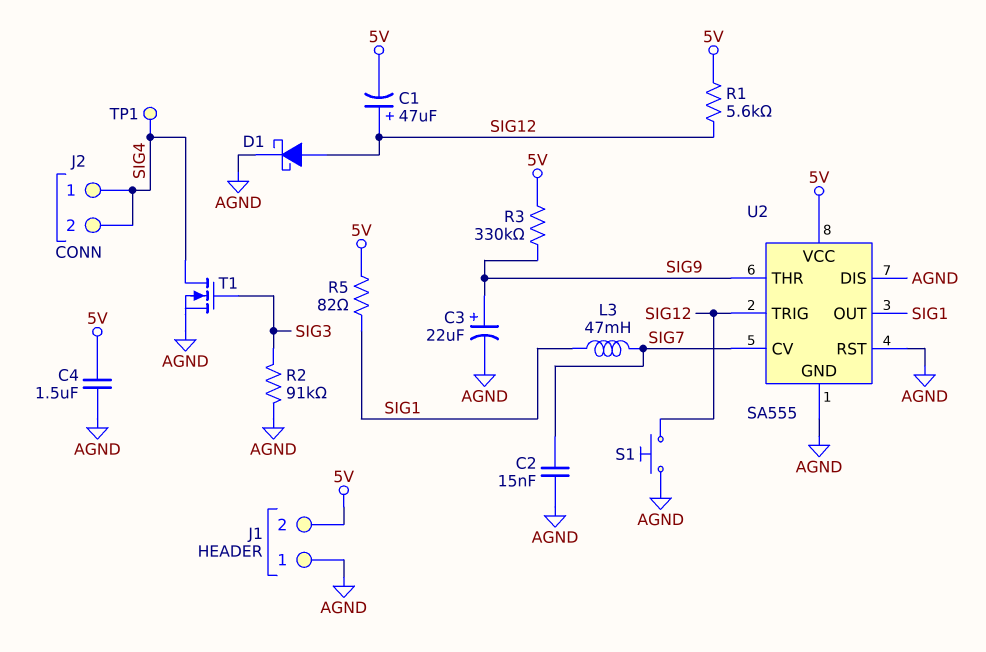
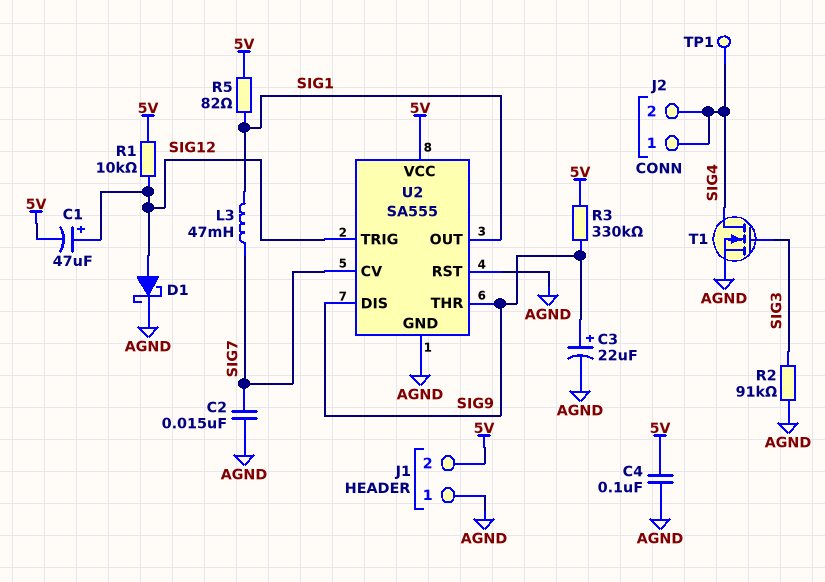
C4: 1.5uF (5V, AGND) -> 100nF (5V, AGND)
R1: 5.6k (5V, SIG12) -> 10k (5V, SIG12)
S1: button (AGND, SIG12) -> none
U2 pin DIS: AGND -> SIG9

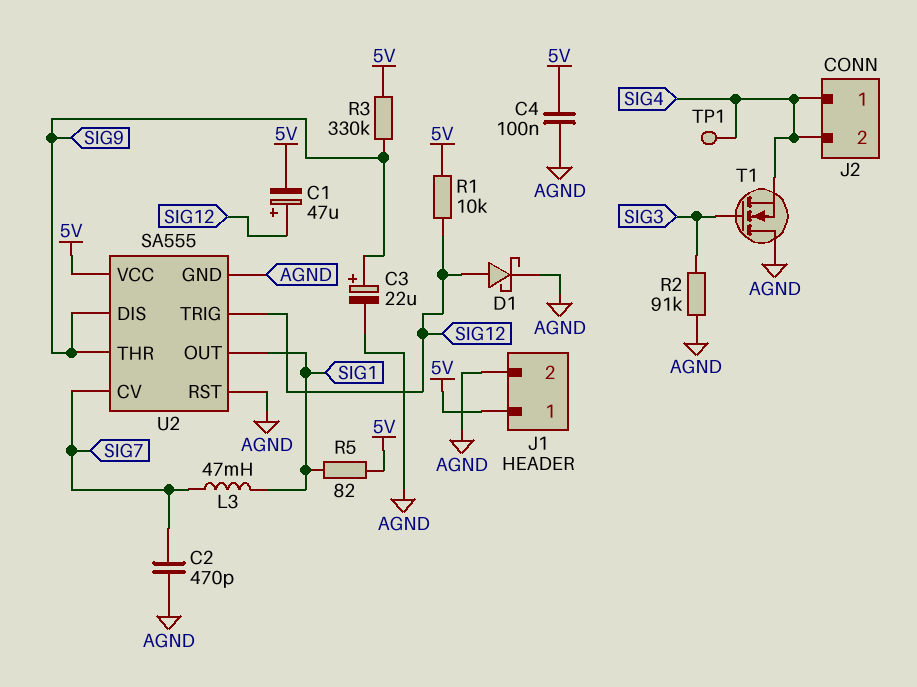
C2: 15nF (AGND, SIG7) -> 470pF (AGND, SIG7)
J1 pin 1: AGND -> 5V
J1 pin 2: 5V -> AGND
T1: NMOS (G SIG3, D SIG4, S AGND) -> NMOS (G SIG3, D AGND, S SIG4)

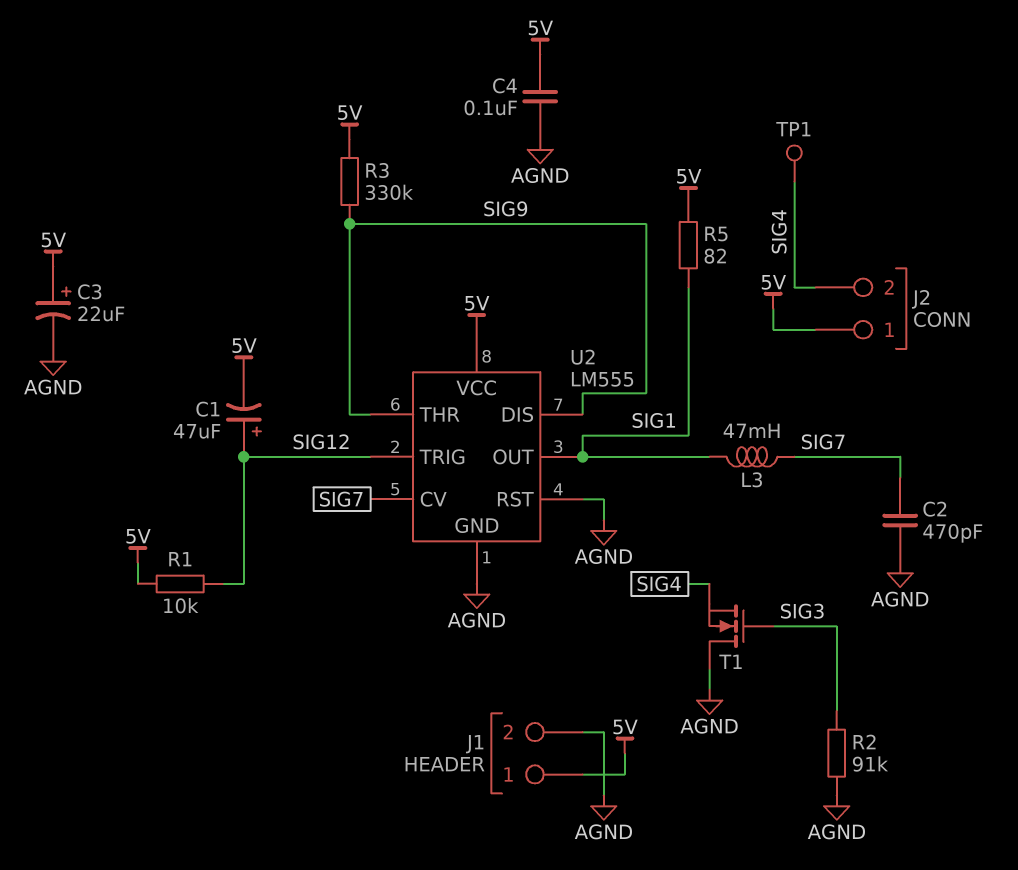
C3: 22uF (plus SIG9, minus AGND) -> 22uF (plus 5V, minus AGND)
D1: schottky (A SIG12, K AGND) -> none
J2 pin 1: SIG4 -> 5V
U2: SA555 -> LM555

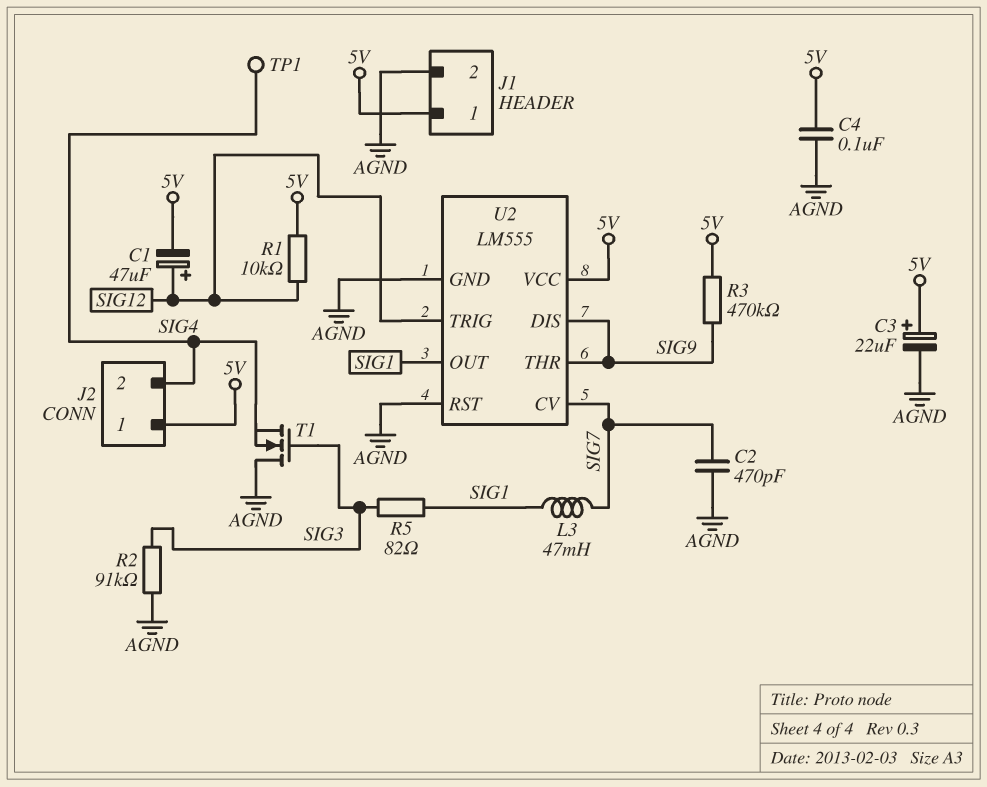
R3: 330k (5V, SIG9) -> 470k (5V, SIG9)
R5: 82 (5V, SIG1) -> 82 (SIG1, SIG3)

